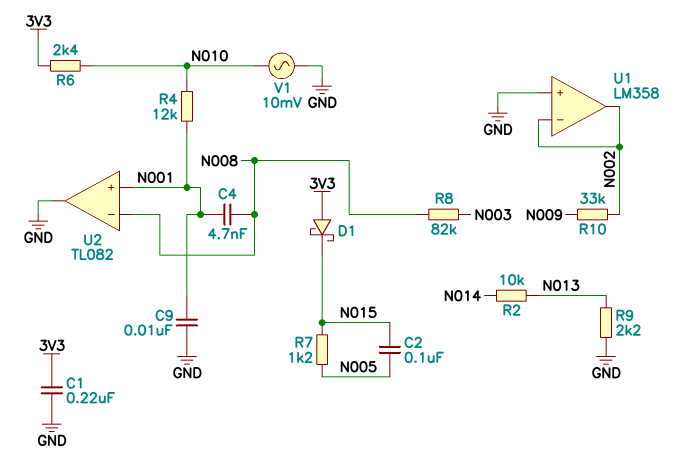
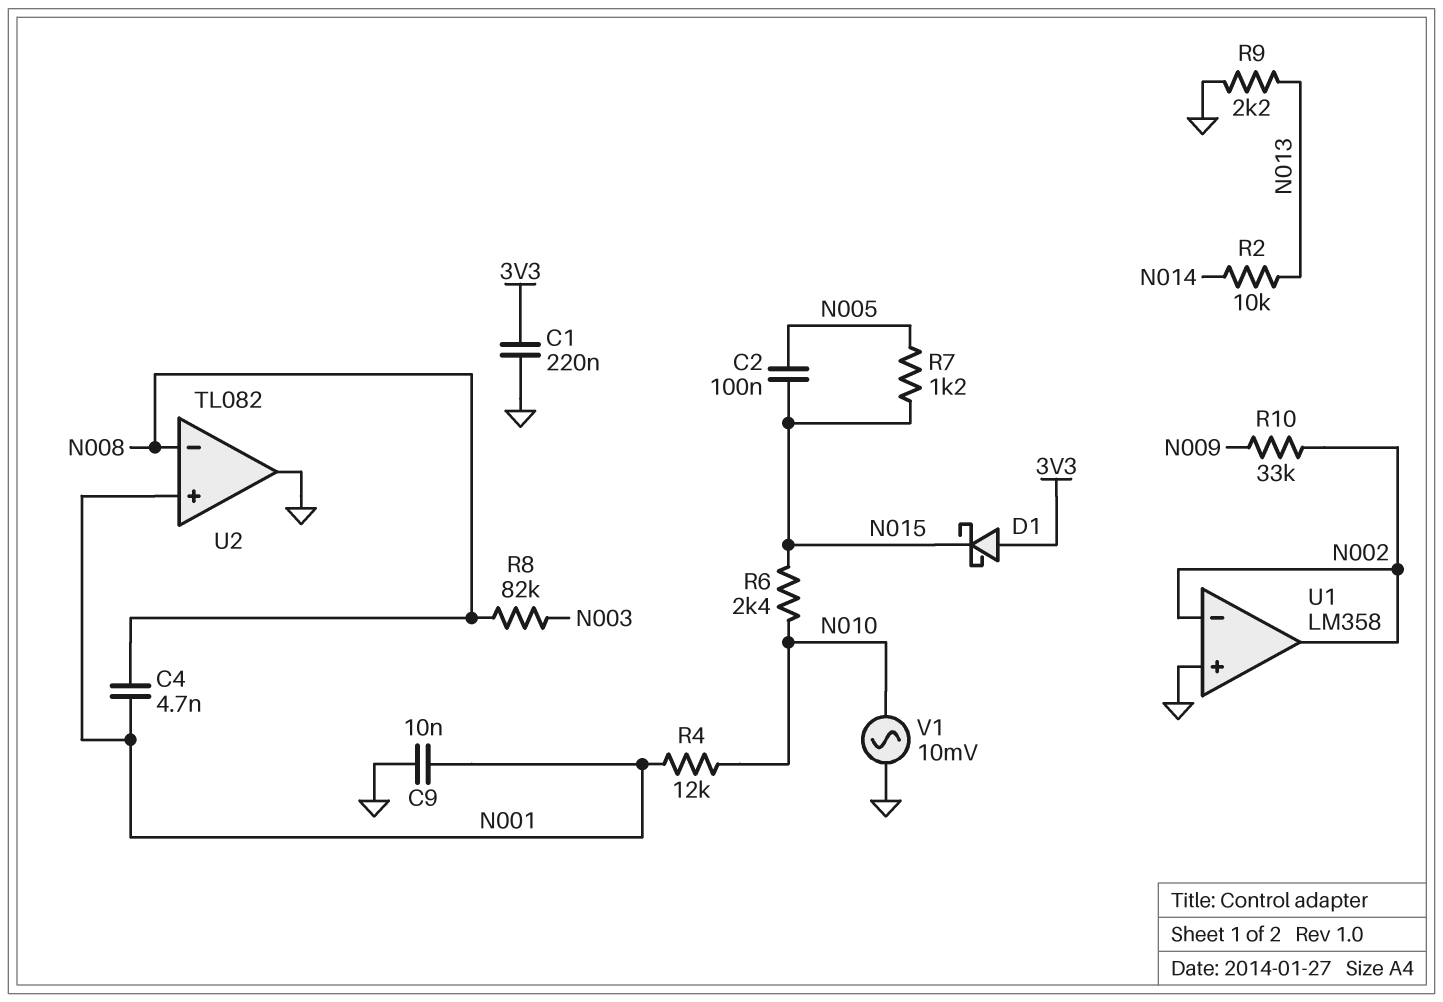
R6: 2.4k (3V3, N010) -> 2.4k (N010, N015)

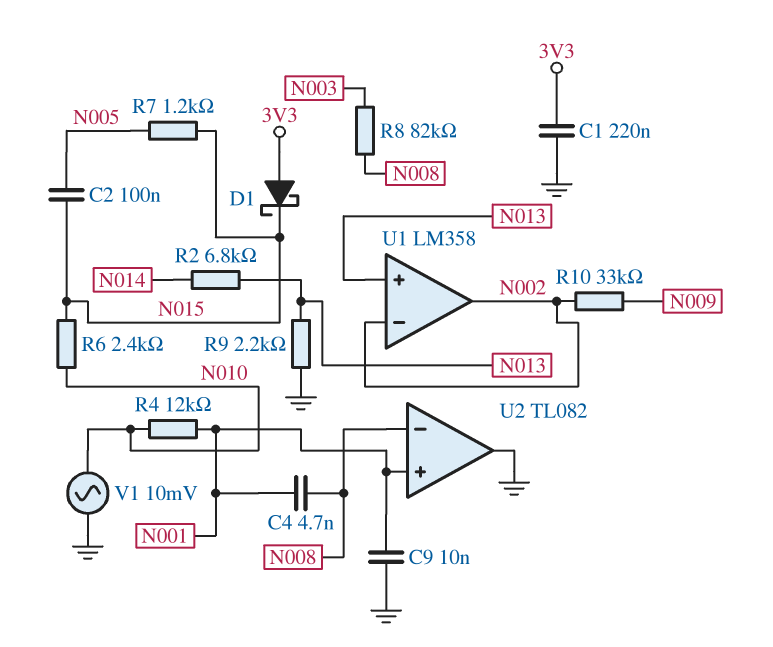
R2: 10k (N013, N014) -> 6.8k (N013, N014)
U1 pin in+: GND -> N013

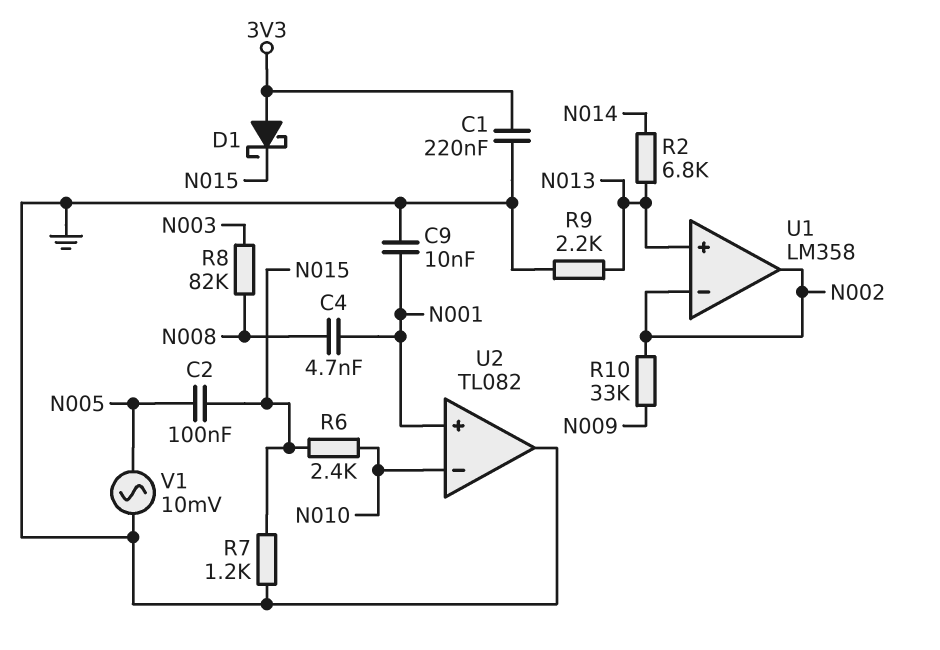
R4: 12k (N001, N010) -> none
R7: 1.2k (N005, N015) -> 1.2k (GND, N015)
U2 pin in-: N008 -> N010
V1: AC 10mV (GND, N010) -> AC 10mV (GND, N005)

